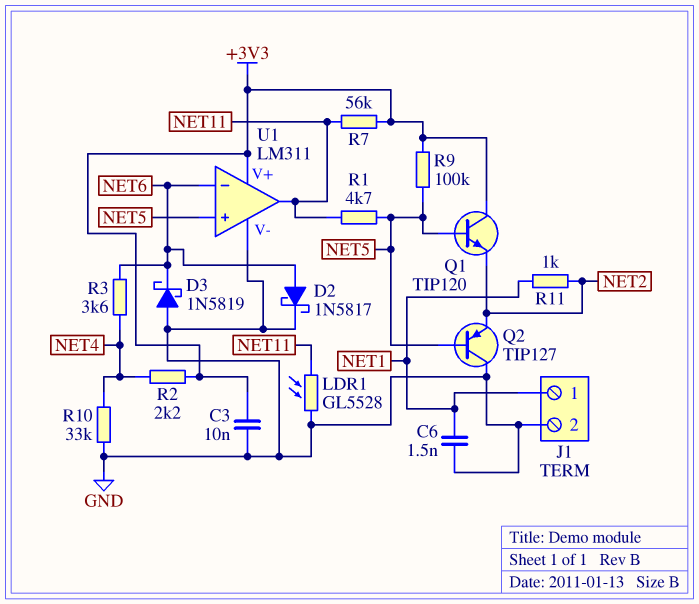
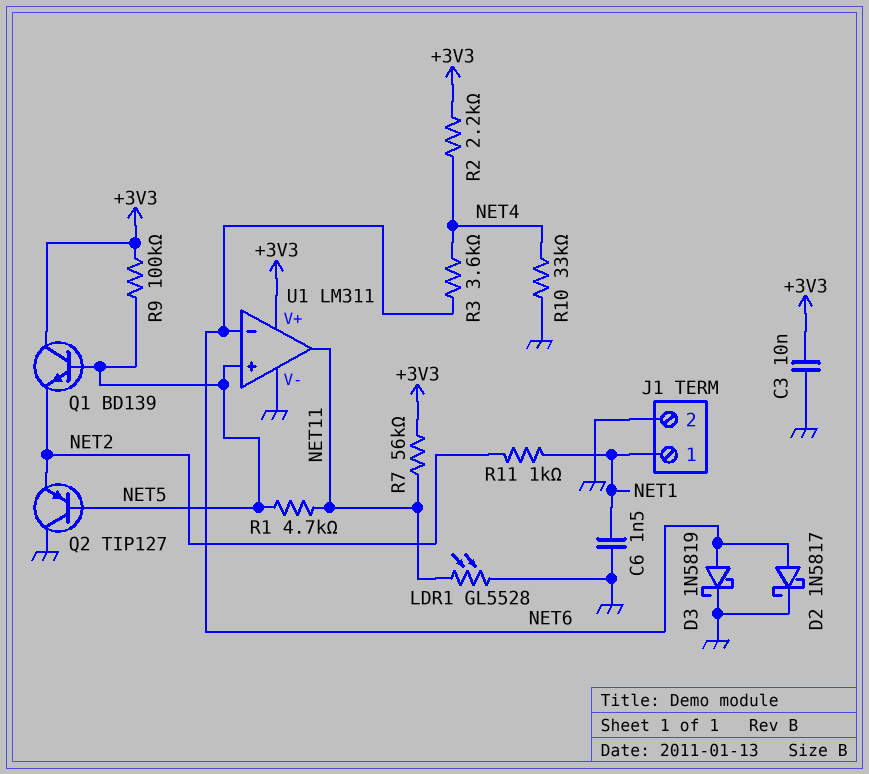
D3: schottky 1N5819 (A GND, K NET6) -> schottky 1N5819 (A NET6, K GND)
Q1: NPN TIP120 (B NET5, C +3V3, E NET2) -> NPN BD139 (B NET5, C +3V3, E NET2)

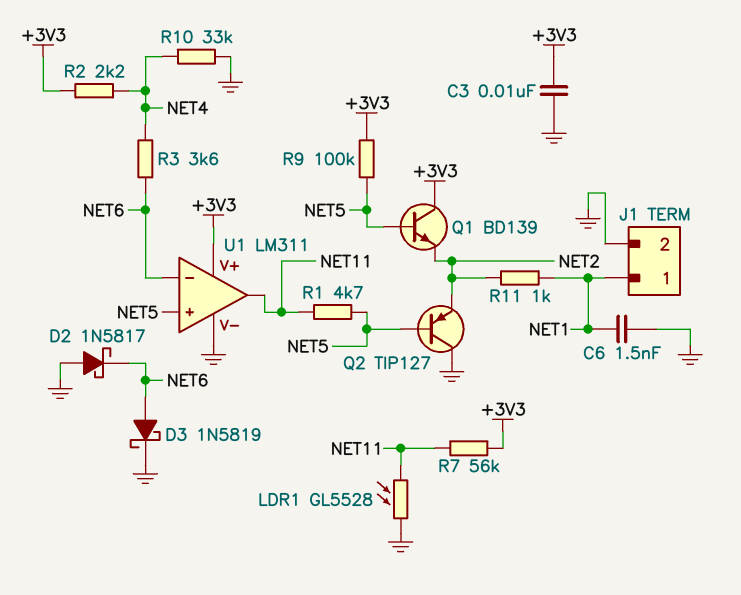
D2: schottky 1N5817 (A NET6, K GND) -> schottky 1N5817 (A GND, K NET6)

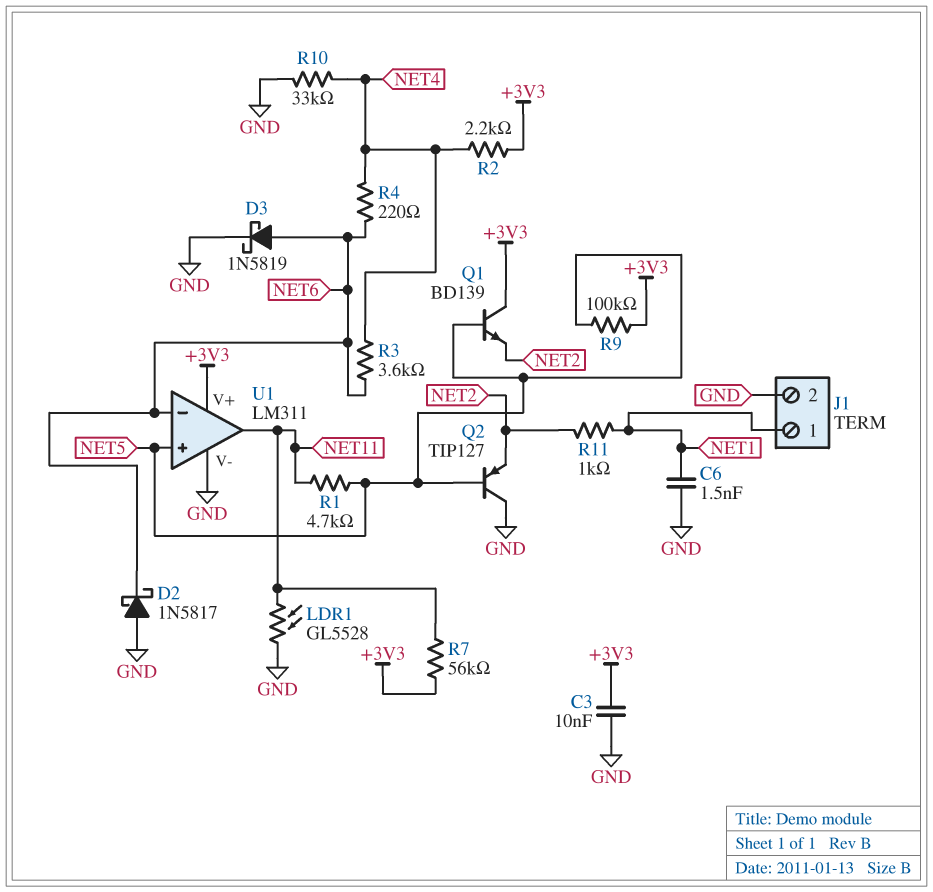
R4: none -> 220 (NET4, NET6)

